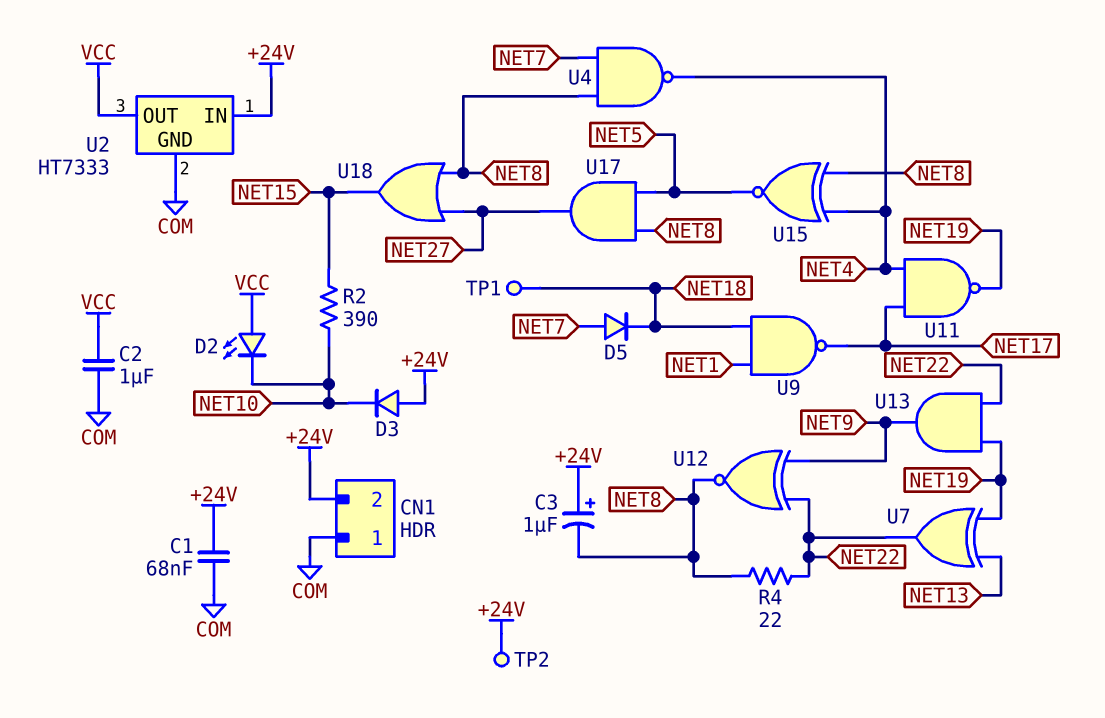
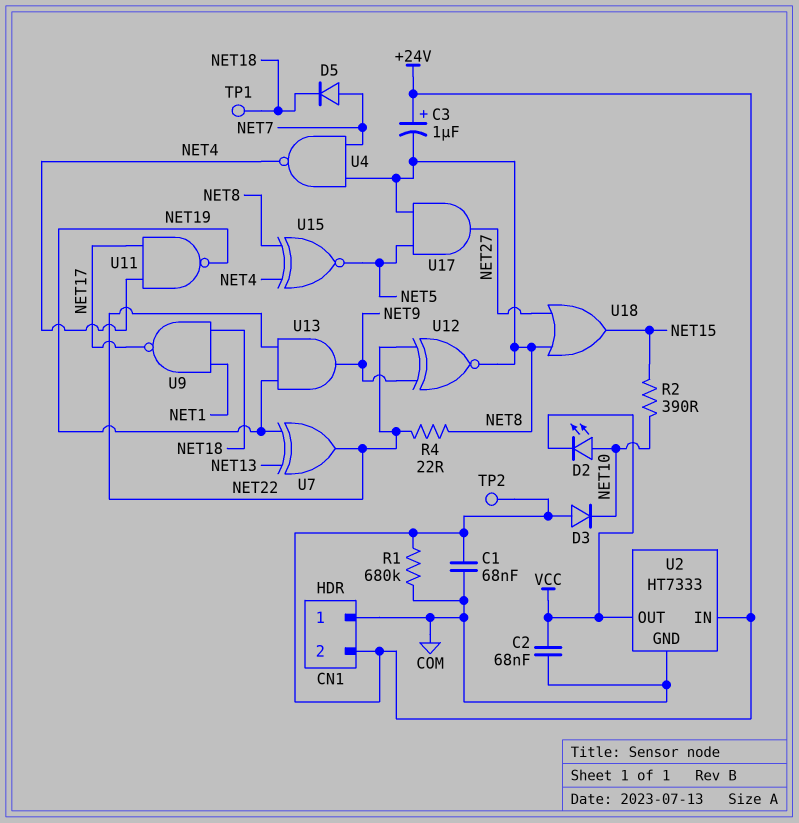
C2: 1uF (COM, VCC) -> 68nF (COM, VCC)
D2: LED (A VCC, K NET10) -> LED (A NET10, K VCC)
R1: none -> 680k (+24V, COM)

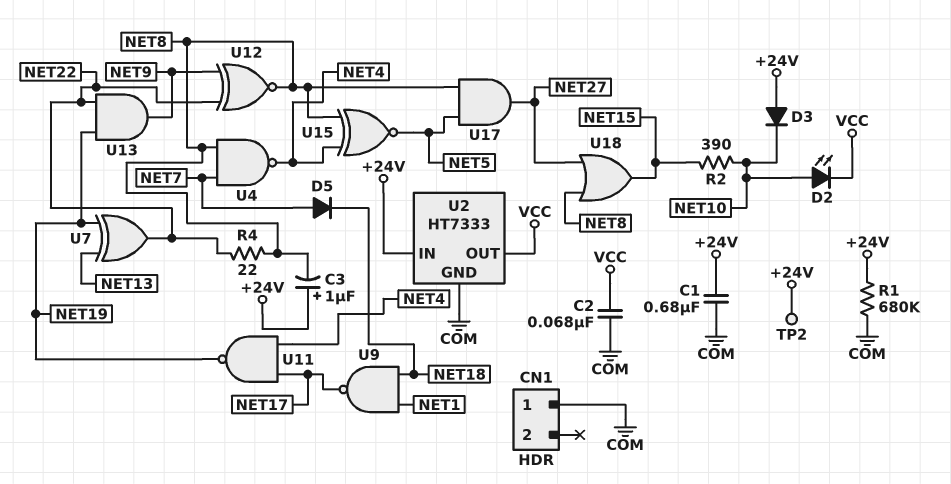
C1: 68nF (+24V, COM) -> 680nF (+24V, COM)
CN1 pin 2: +24V -> none
TP1: test point (NET18) -> none

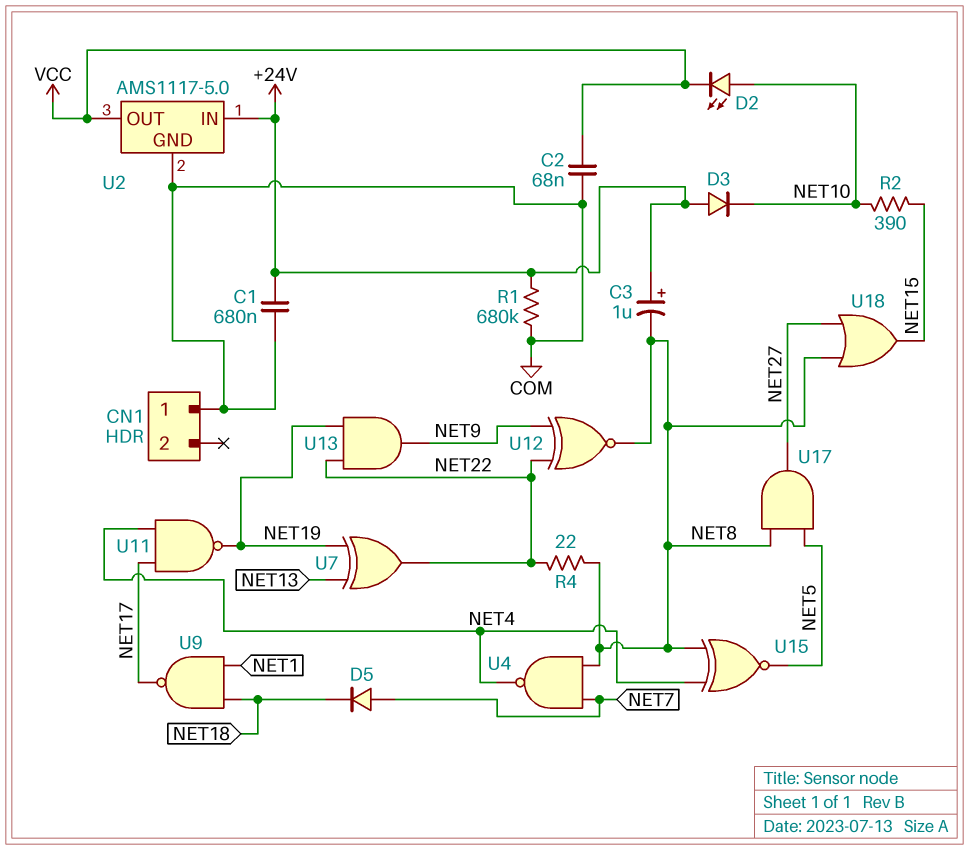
TP2: test point (+24V) -> none
U2: HT7333 -> AMS1117-5.0

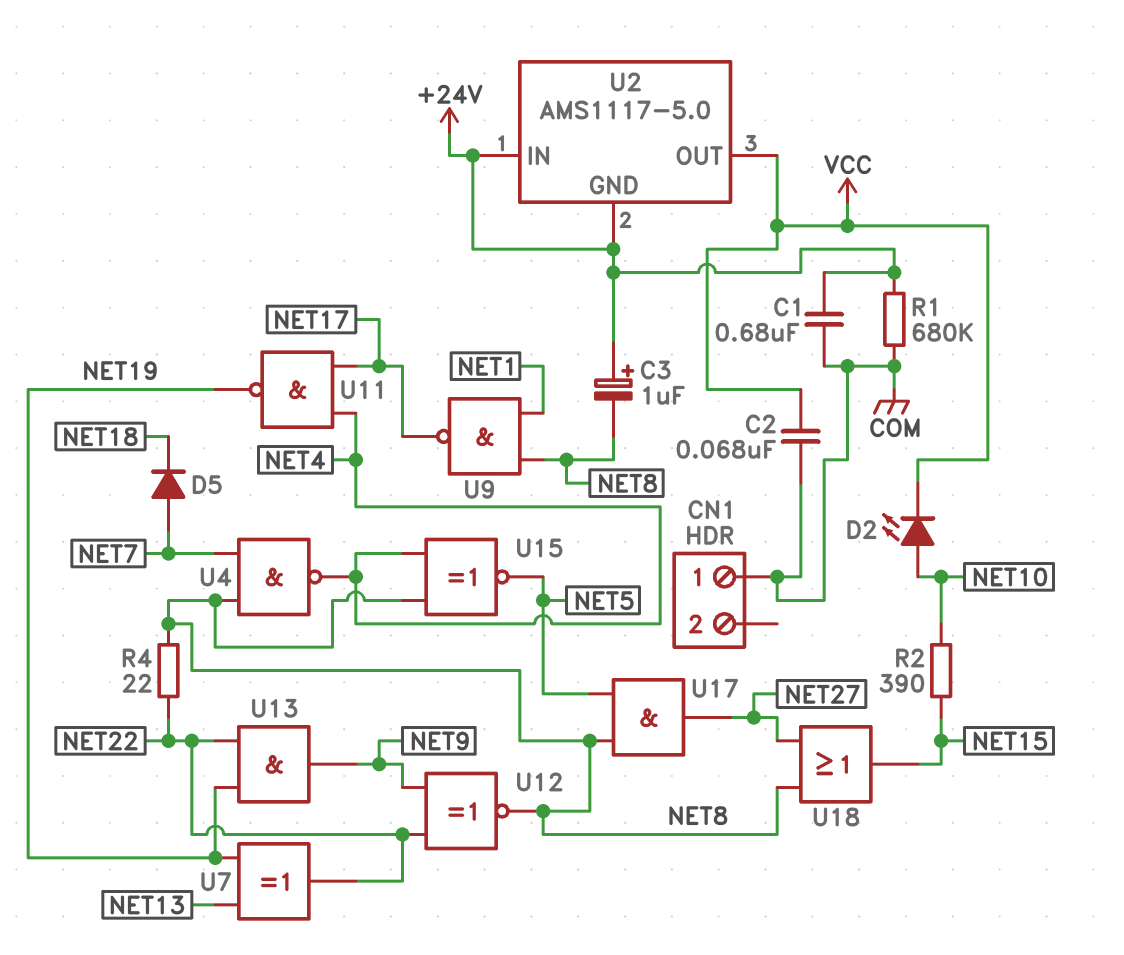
D3: diode (A +24V, K NET10) -> none
U2 pin GND: COM -> +24V
U9: NAND (in NET1, in NET18, out NET17) -> NAND (in NET1, in NET8, out NET17)

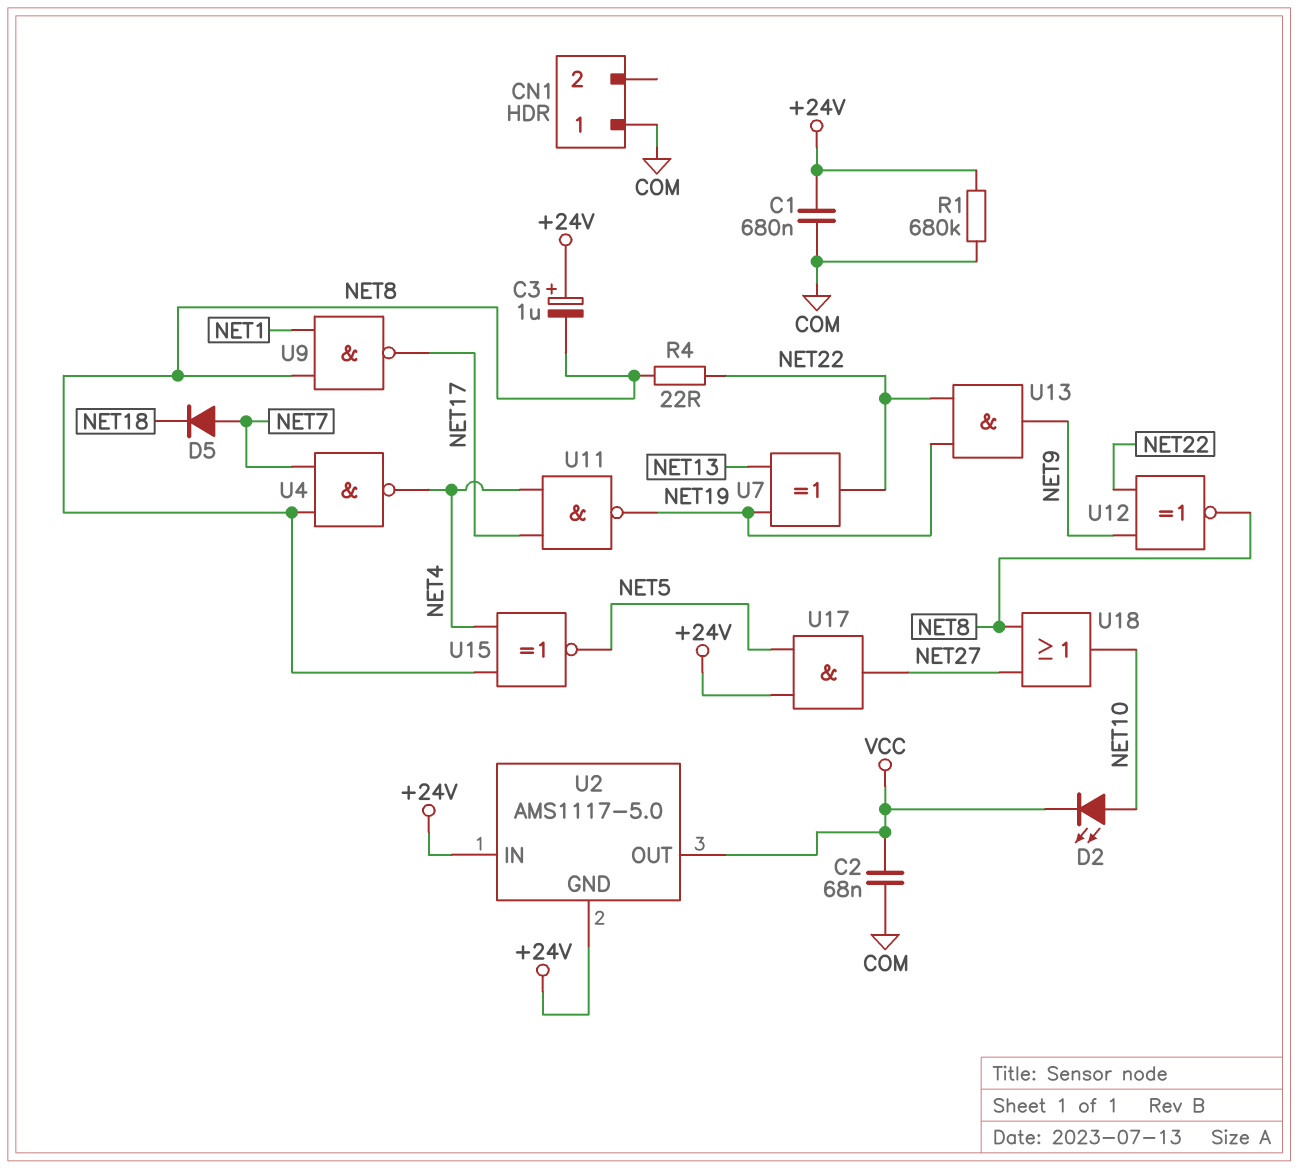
R2: 390 (NET10, NET15) -> none
U17: AND (in NET5, in NET8, out NET27) -> AND (in +24V, in NET5, out NET27)
U18: OR (in NET8, in NET27, out NET15) -> OR (in NET8, in NET27, out NET10)

